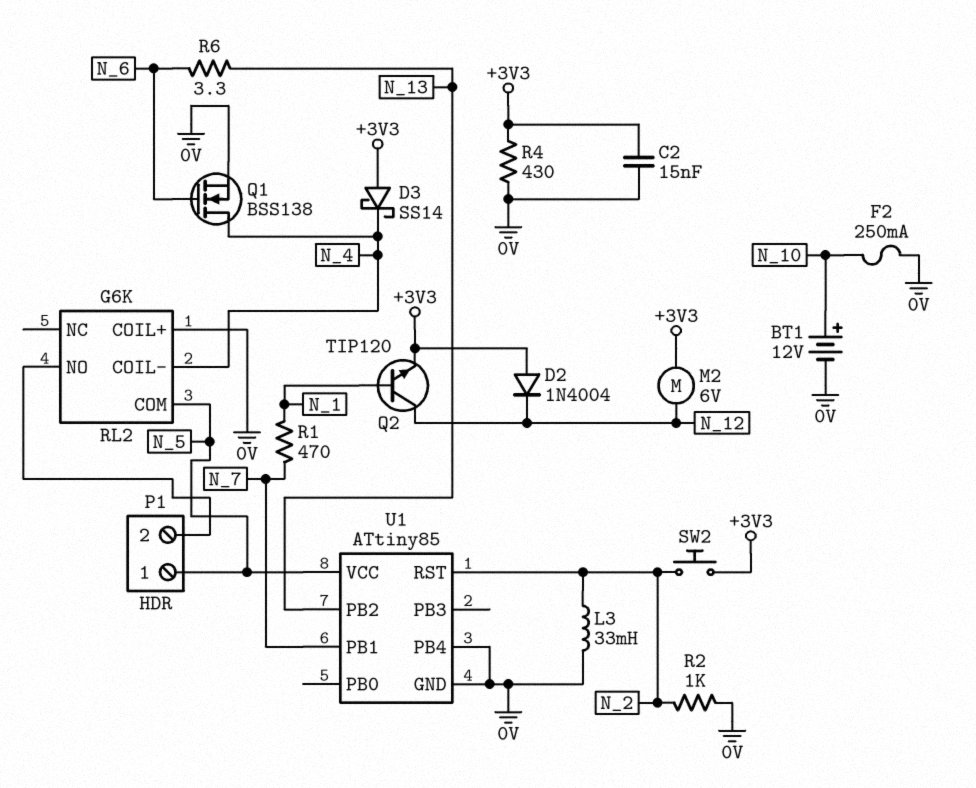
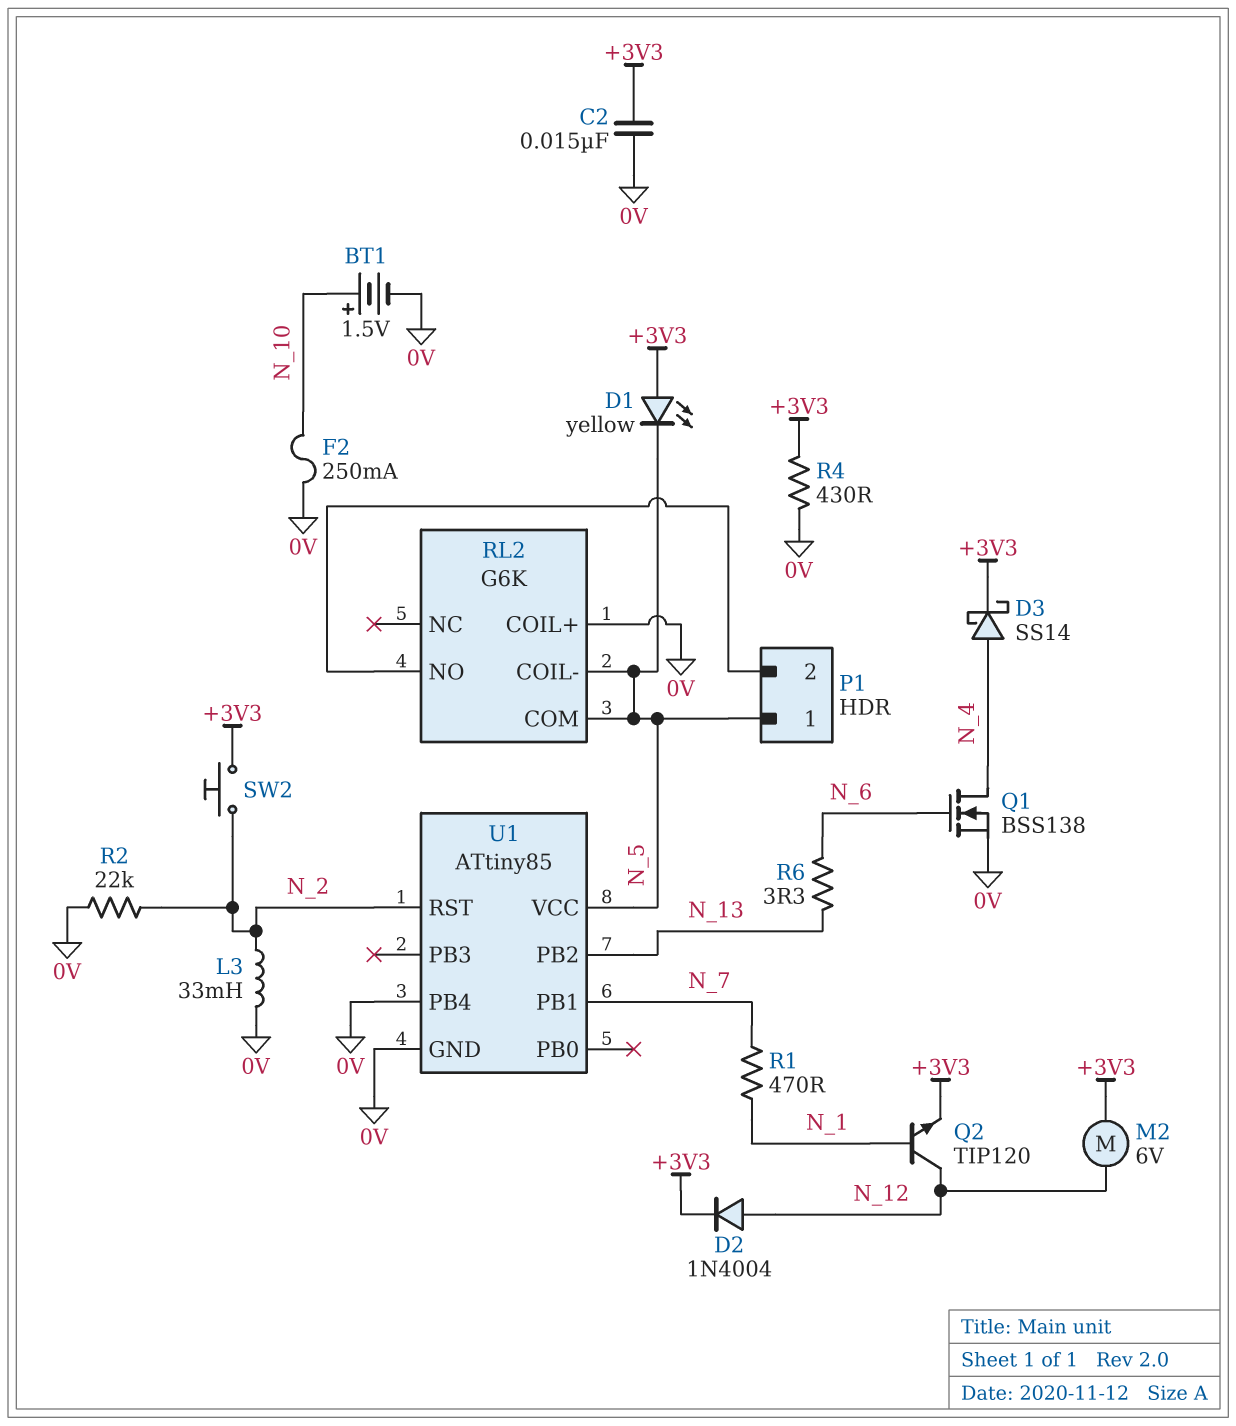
BT1: 12V (plus N_10, minus 0V) -> 1.5V (plus N_10, minus 0V)
D1: none -> LED yellow (A +3V3, K N_5)
D2: diode 1N4004 (A +3V3, K N_12) -> diode 1N4004 (A N_12, K +3V3)
D3: schottky SS14 (A +3V3, K N_4) -> schottky SS14 (A N_4, K +3V3)
R2: 1k (0V, N_2) -> 22k (0V, N_2)
RL2 pin COIL-: N_4 -> N_5

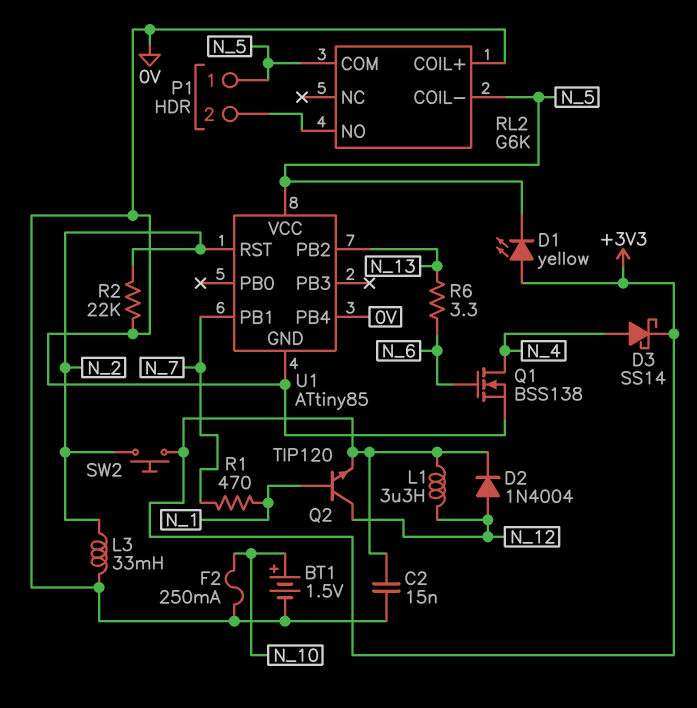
L1: none -> 3.3uH (+3V3, N_12)
M2: motor 6V (+3V3, N_12) -> none
R4: 430 (+3V3, 0V) -> none

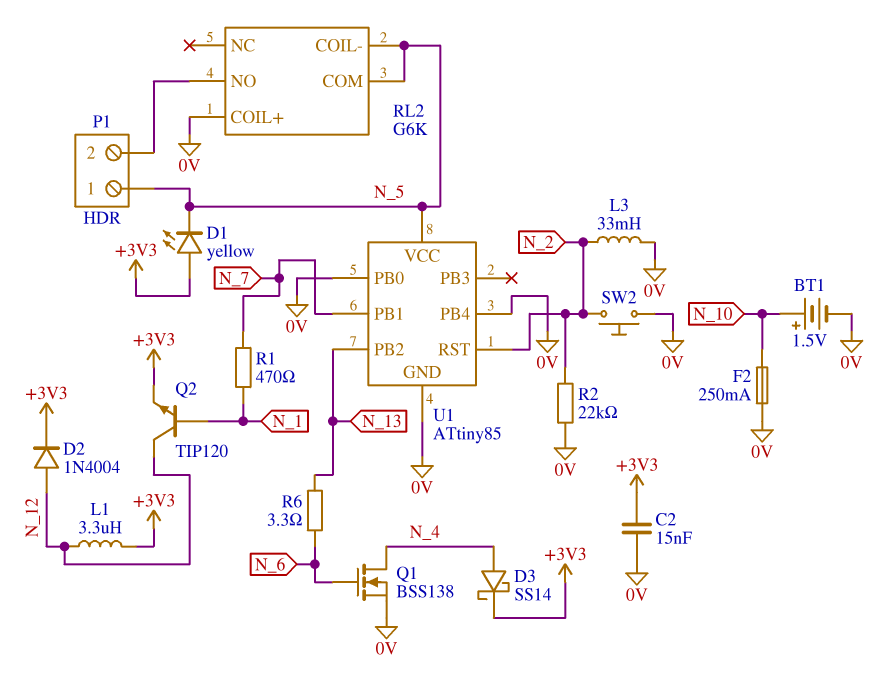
SW2: button (+3V3, N_2) -> button (0V, N_2)
U1 pin PB0: none -> 0V

